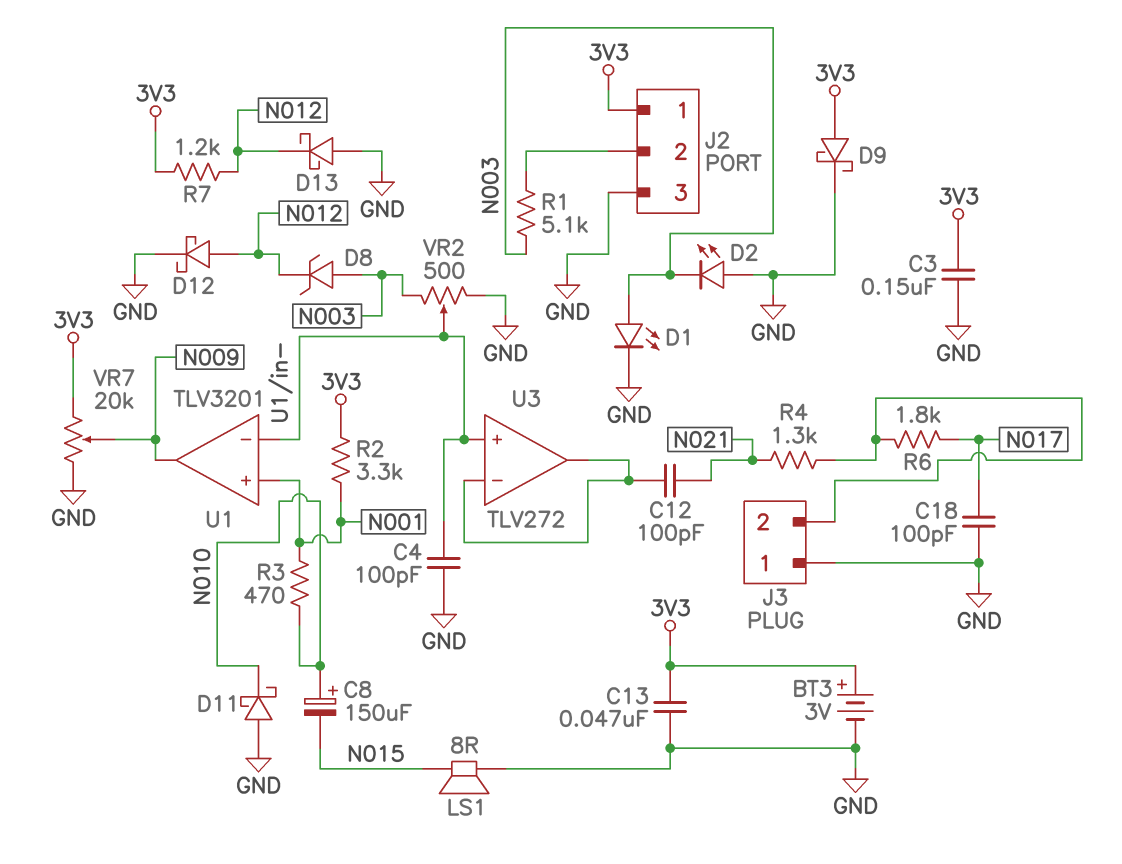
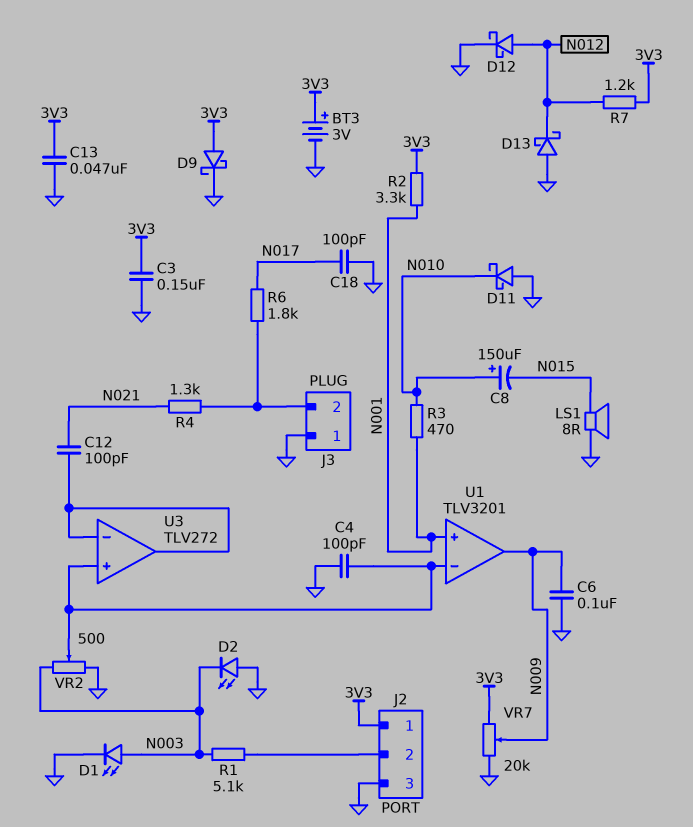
C6: none -> 100nF (GND, N009)
D8: zener (A N003, K N012) -> none

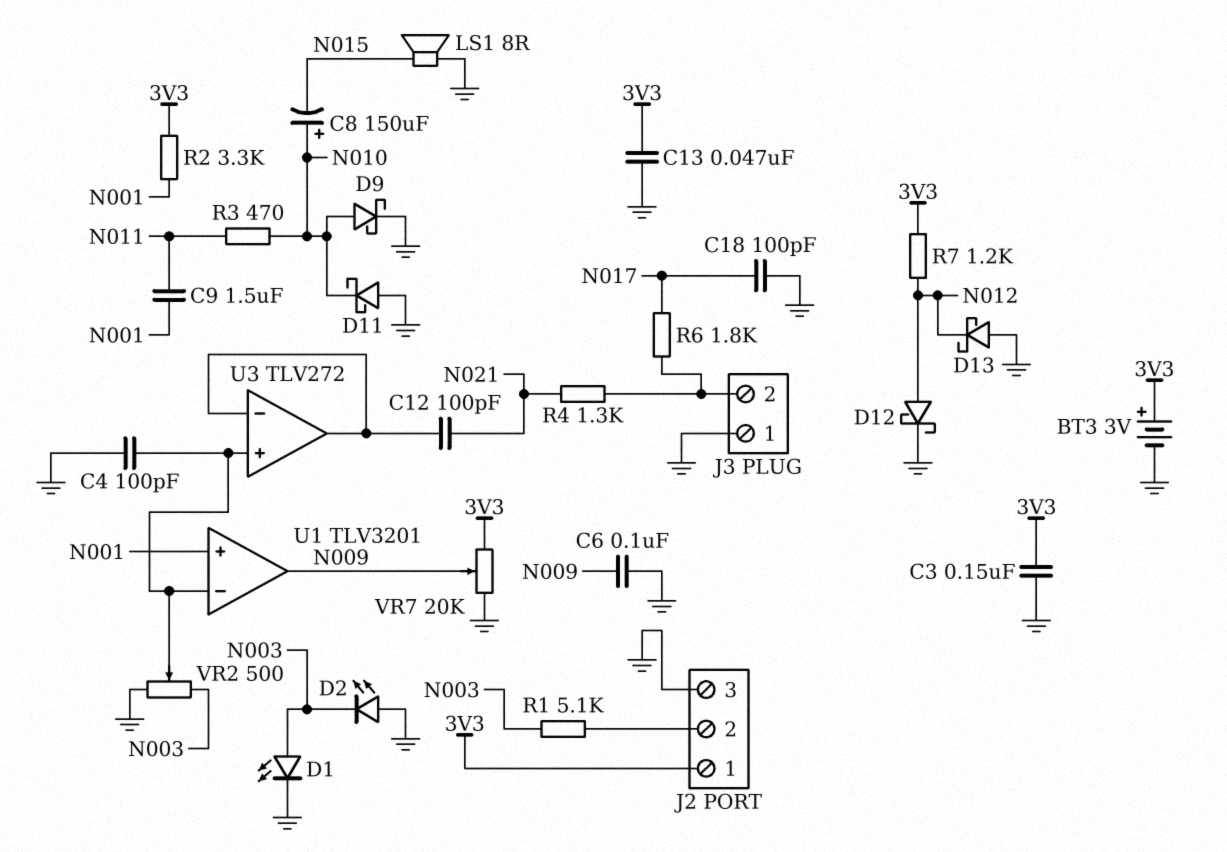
C9: none -> 1.5uF (N001, N011)
D9: schottky (A 3V3, K GND) -> schottky (A N010, K GND)
R3: 470 (N001, N010) -> 470 (N010, N011)

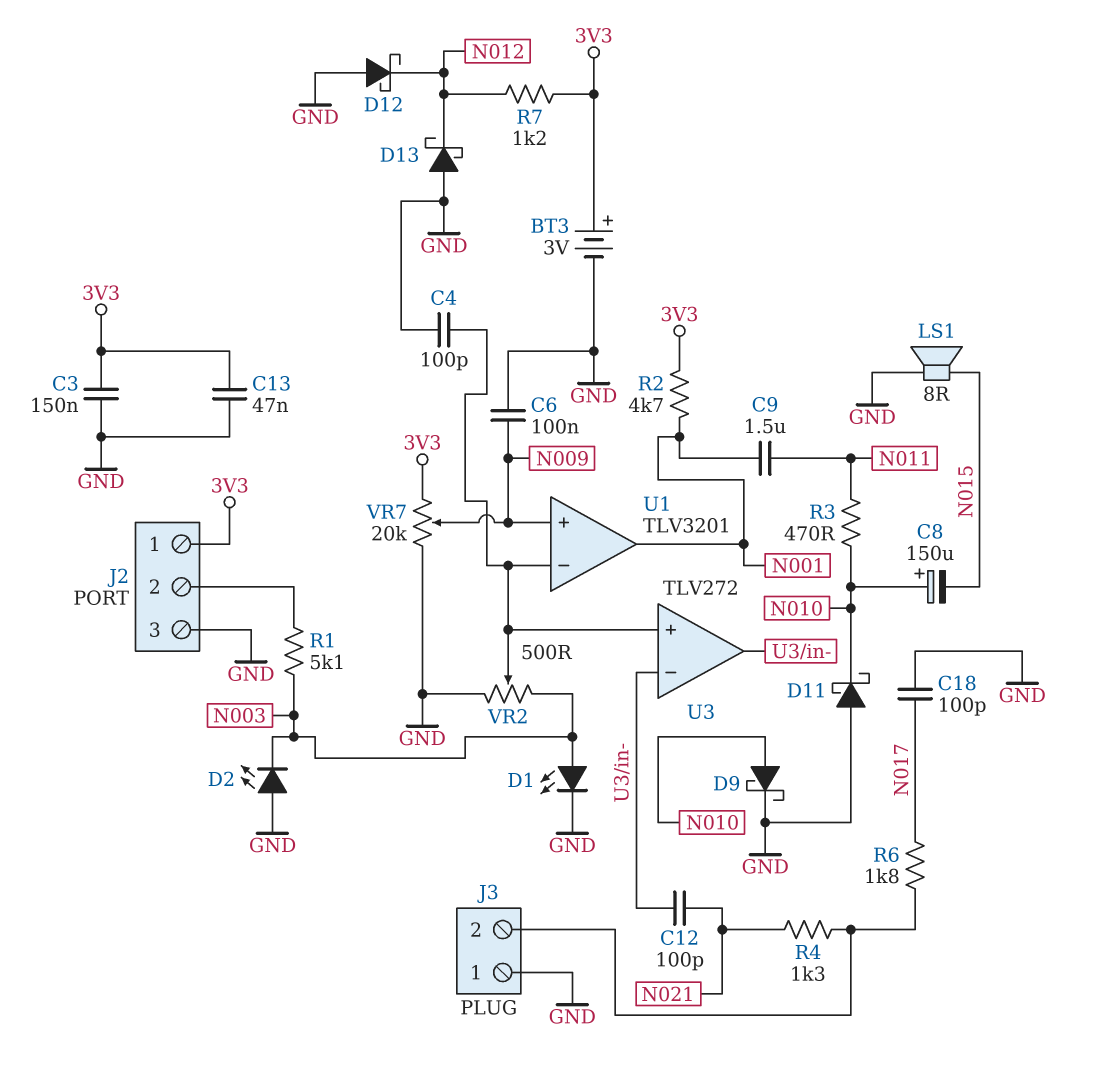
D12: schottky (A N012, K GND) -> schottky (A GND, K N012)
R2: 3.3k (3V3, N001) -> 4.7k (3V3, N001)
U1 pin in+: N001 -> N009
U1 pin out: N009 -> N001

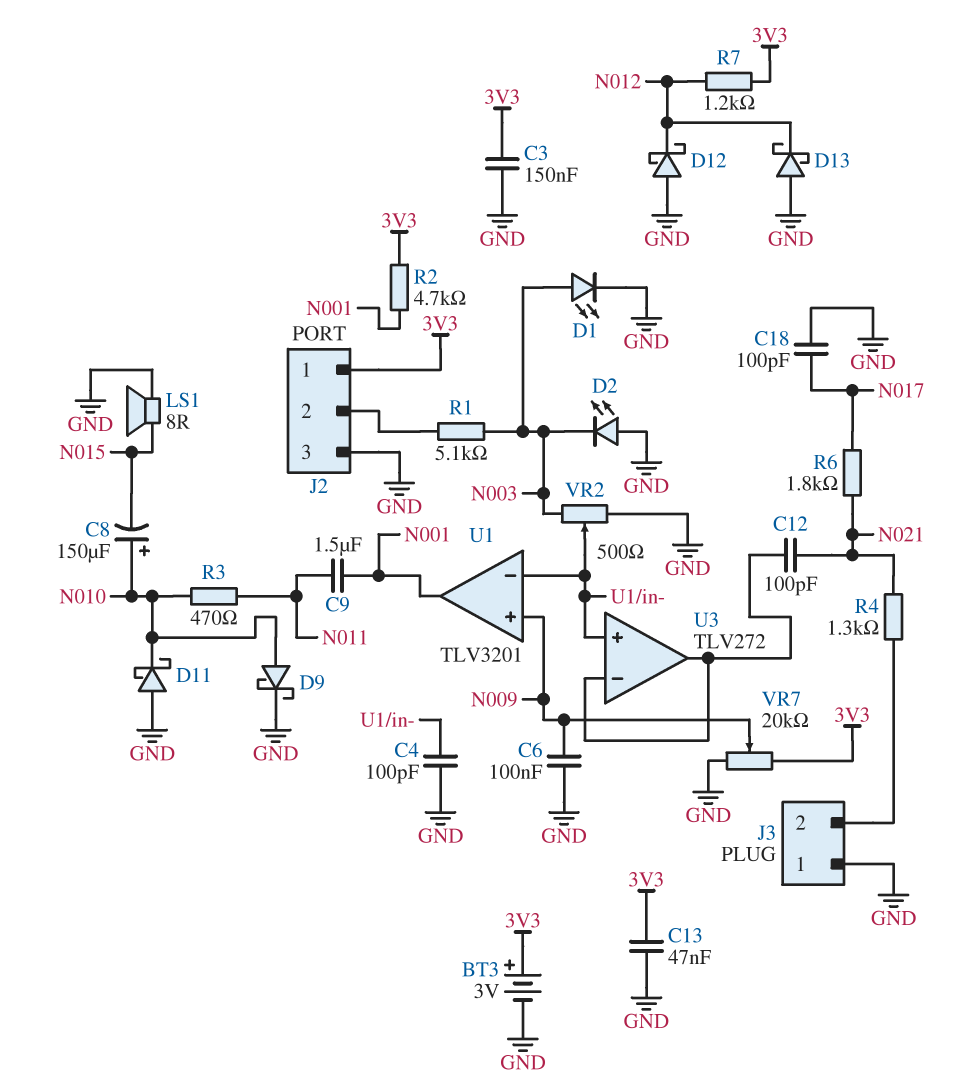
R6: 1.8k (J3/2, N017) -> 1.8k (N017, N021)

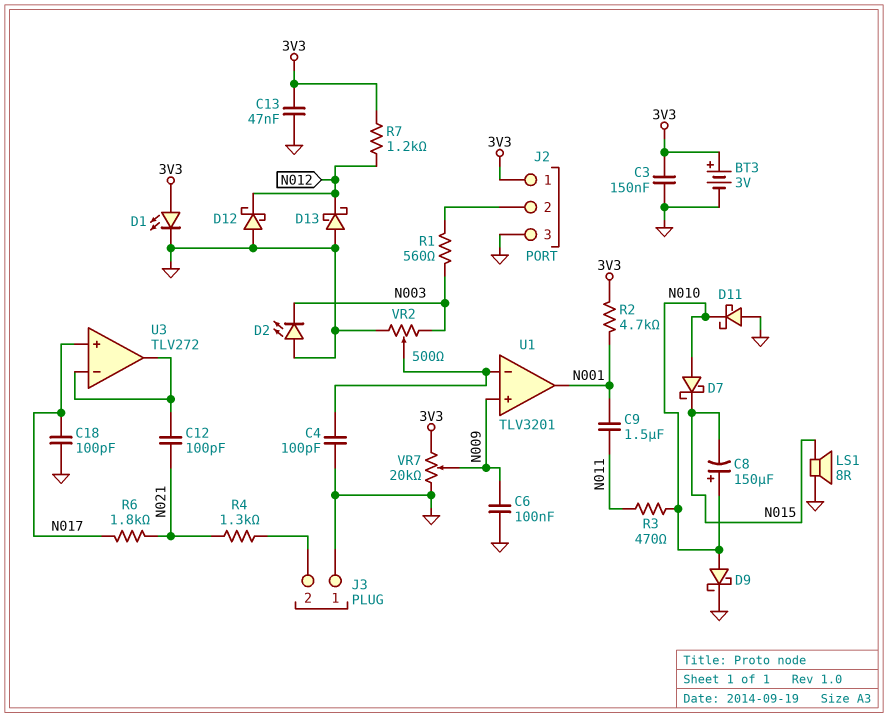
D1: LED (A N003, K GND) -> LED (A 3V3, K GND)
D7: none -> schottky (A N010, K N015)
R1: 5.1k (J2/2, N003) -> 560 (J2/2, N003)
U3 pin in+: U1/in- -> N017

